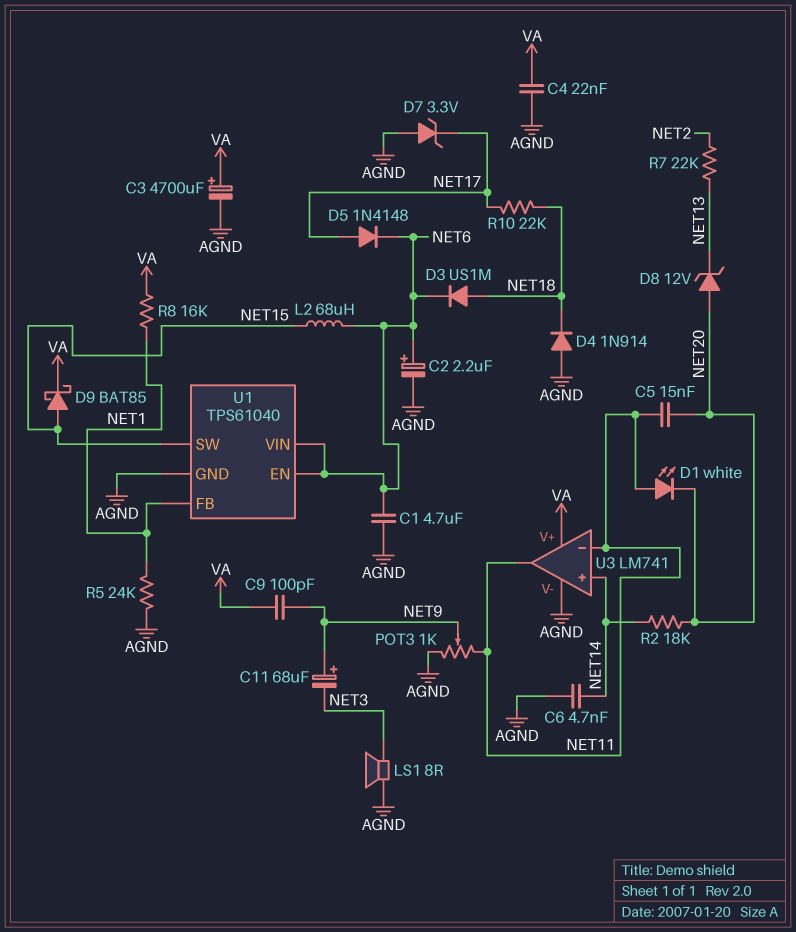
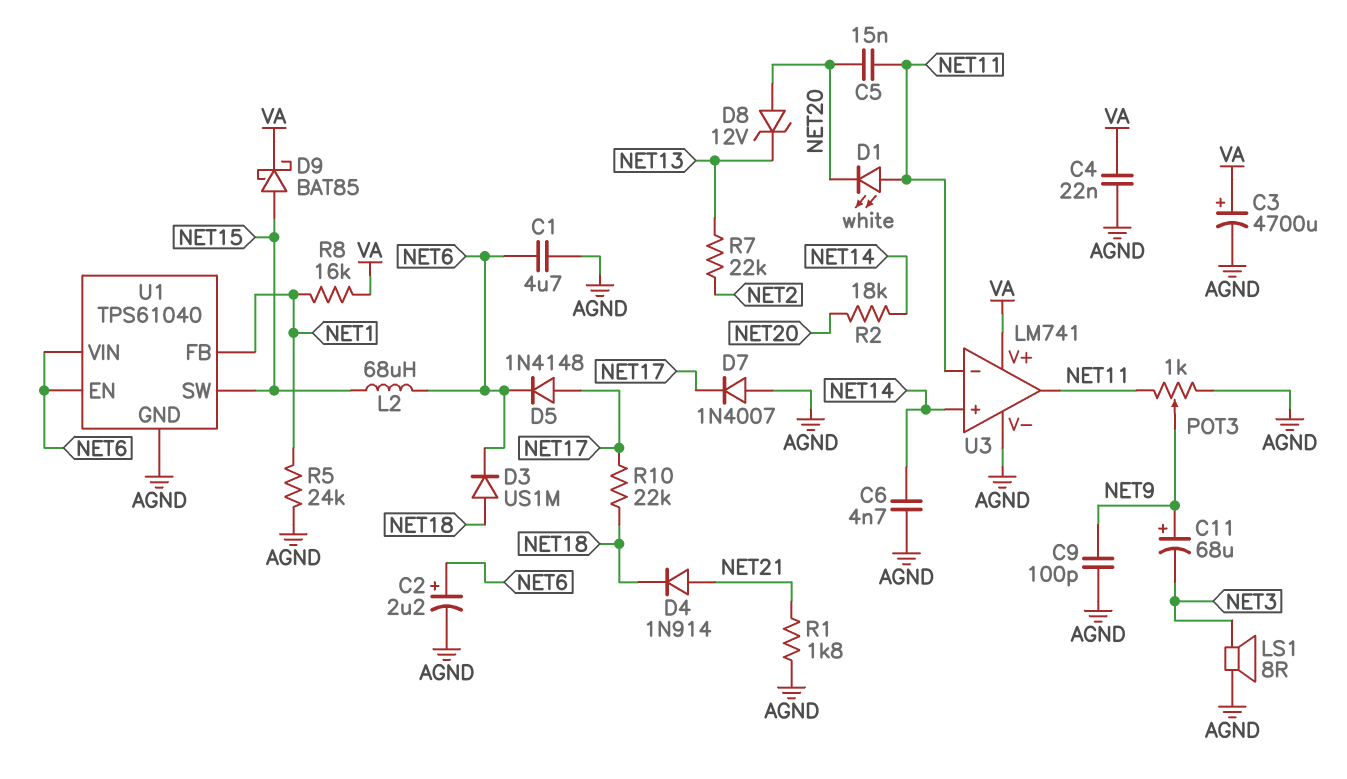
C9: 100pF (NET9, VA) -> 100pF (AGND, NET9)
D4: diode 1N914 (A AGND, K NET18) -> diode 1N914 (A NET21, K NET18)
D7: zener 3.3V (A AGND, K NET17) -> diode 1N4007 (A AGND, K NET17)
R1: none -> 1.8k (AGND, NET21)

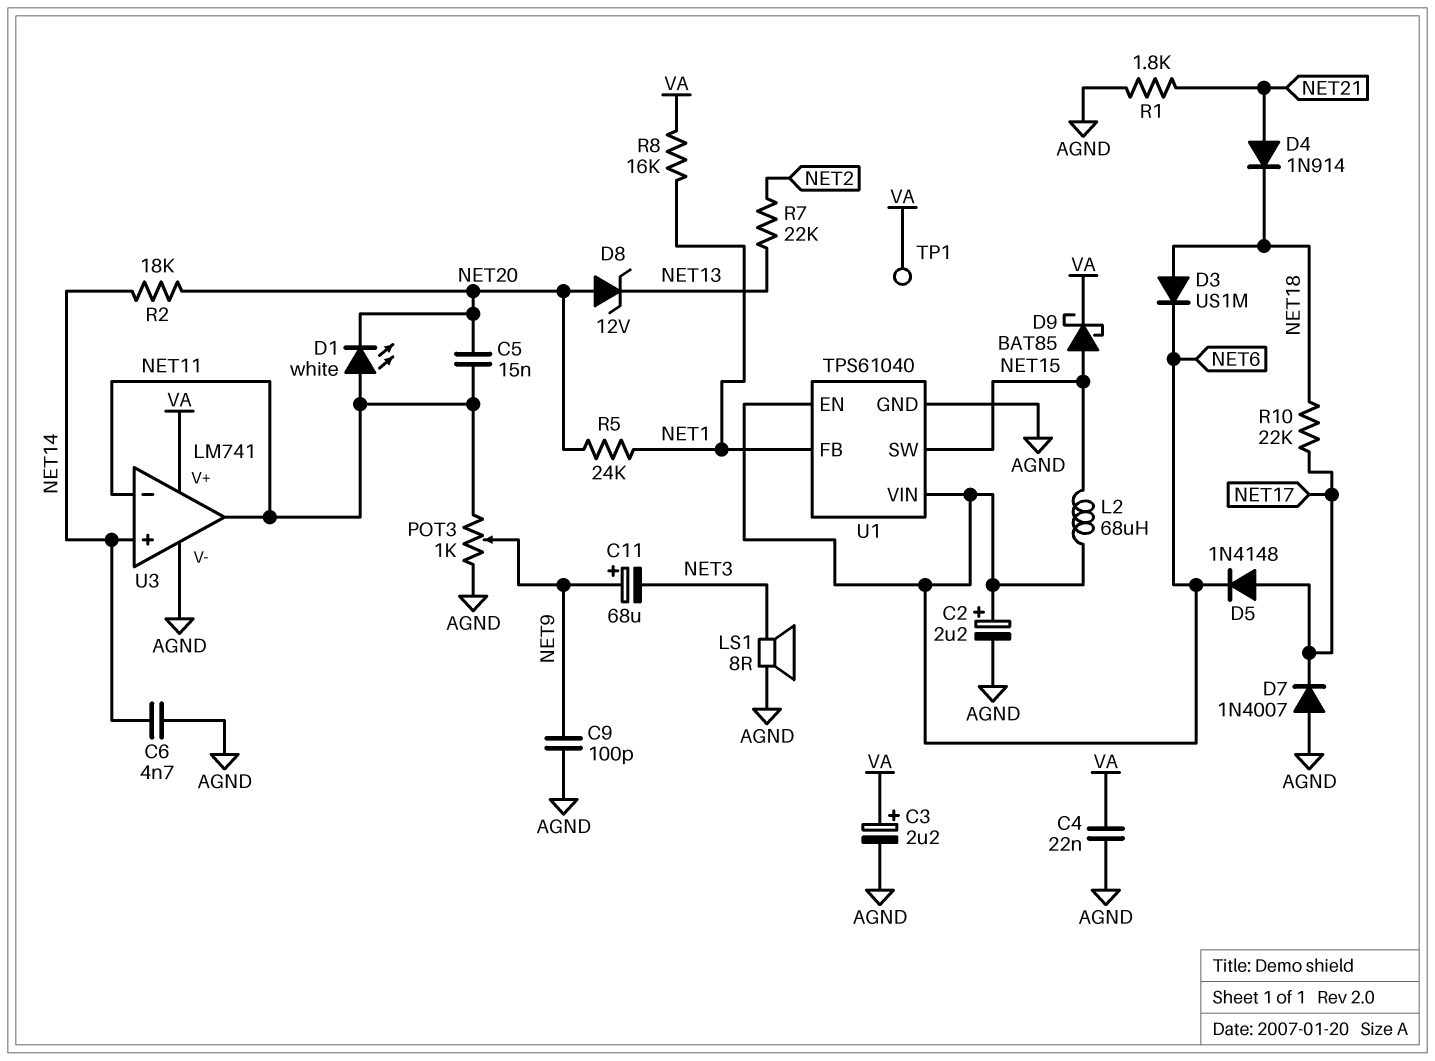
C1: 4.7uF (AGND, NET6) -> none
C3: 4700uF (plus VA, minus AGND) -> 2.2uF (plus VA, minus AGND)
R5: 24k (AGND, NET1) -> 24k (NET1, NET20)
TP1: none -> test point (VA)

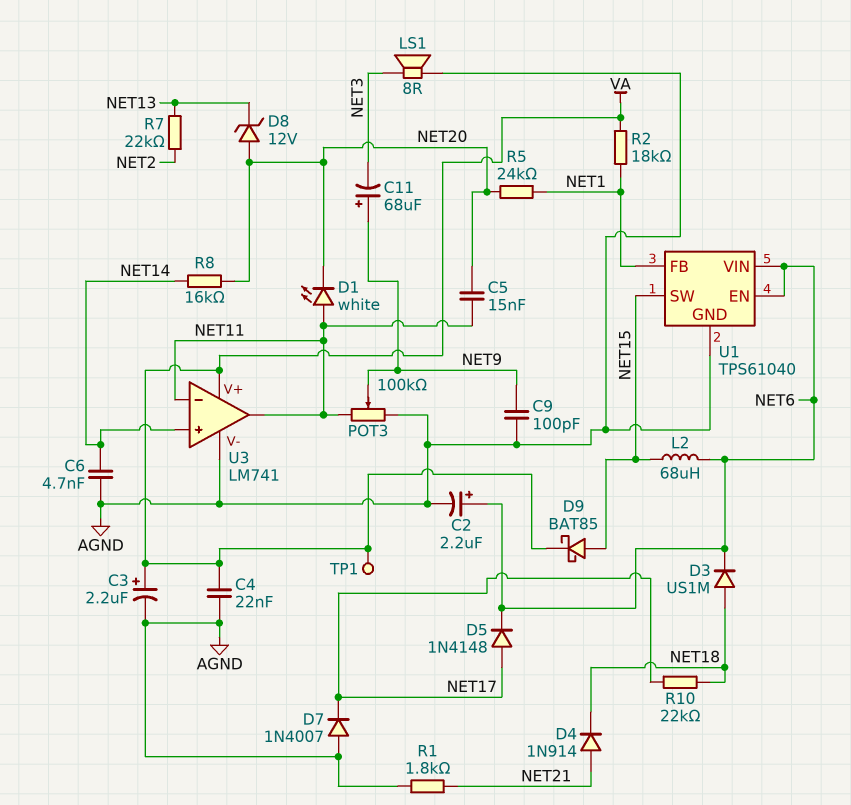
POT3: 1k (AGND, NET11, wiper NET9) -> 100k (AGND, NET11, wiper NET9)
R2: 18k (NET14, NET20) -> 18k (NET1, VA)
R8: 16k (NET1, VA) -> 16k (NET14, NET20)

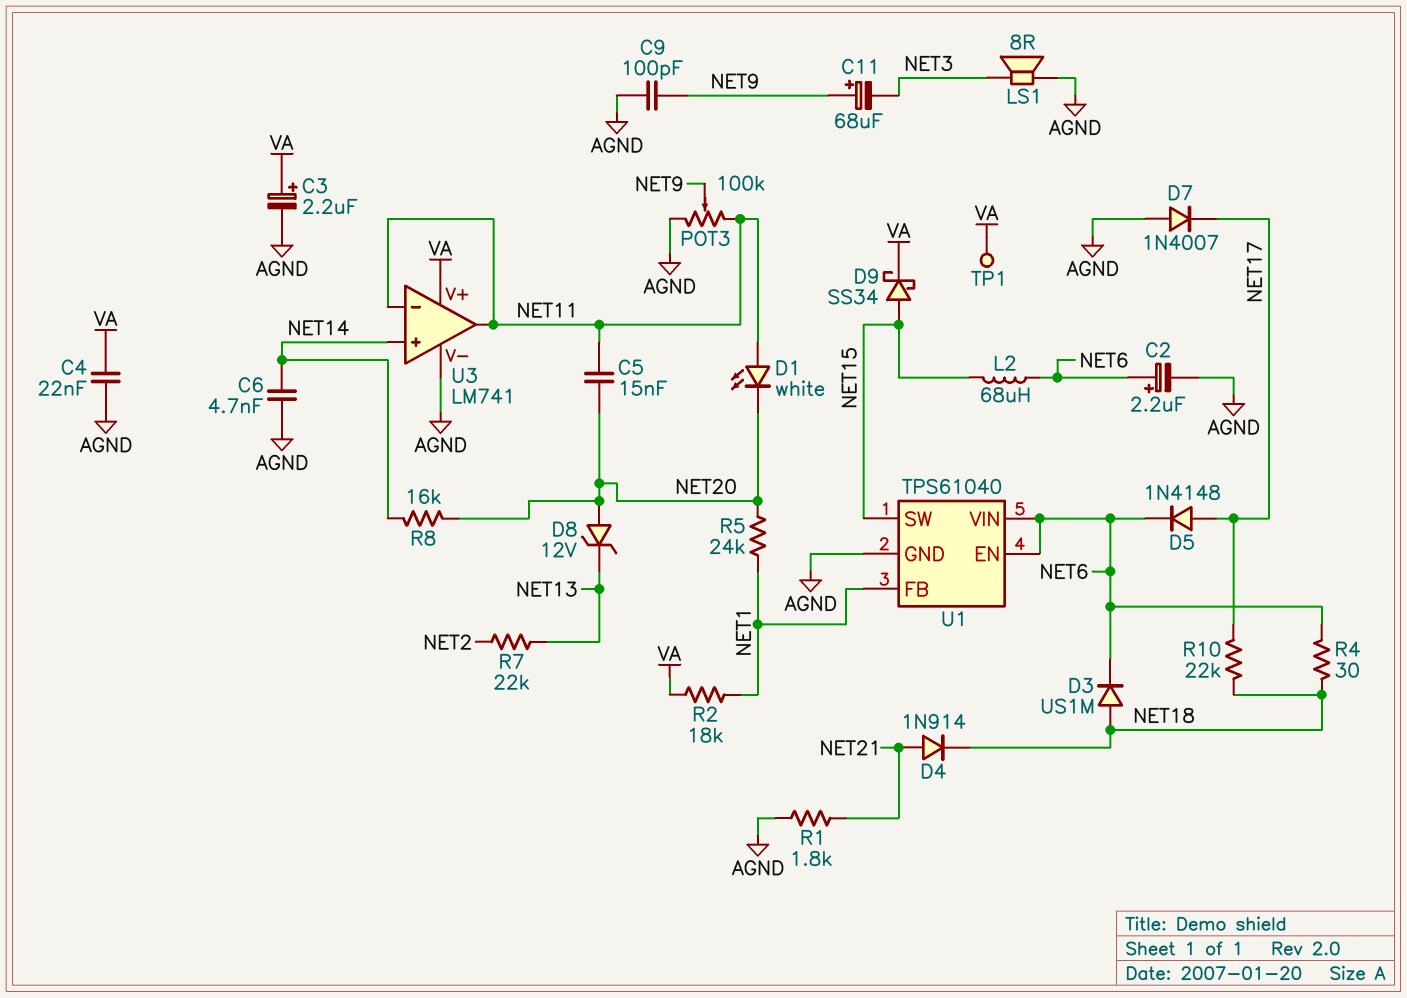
D9: schottky BAT85 (A NET15, K VA) -> schottky SS34 (A NET15, K VA)
R4: none -> 30 (NET6, NET18)

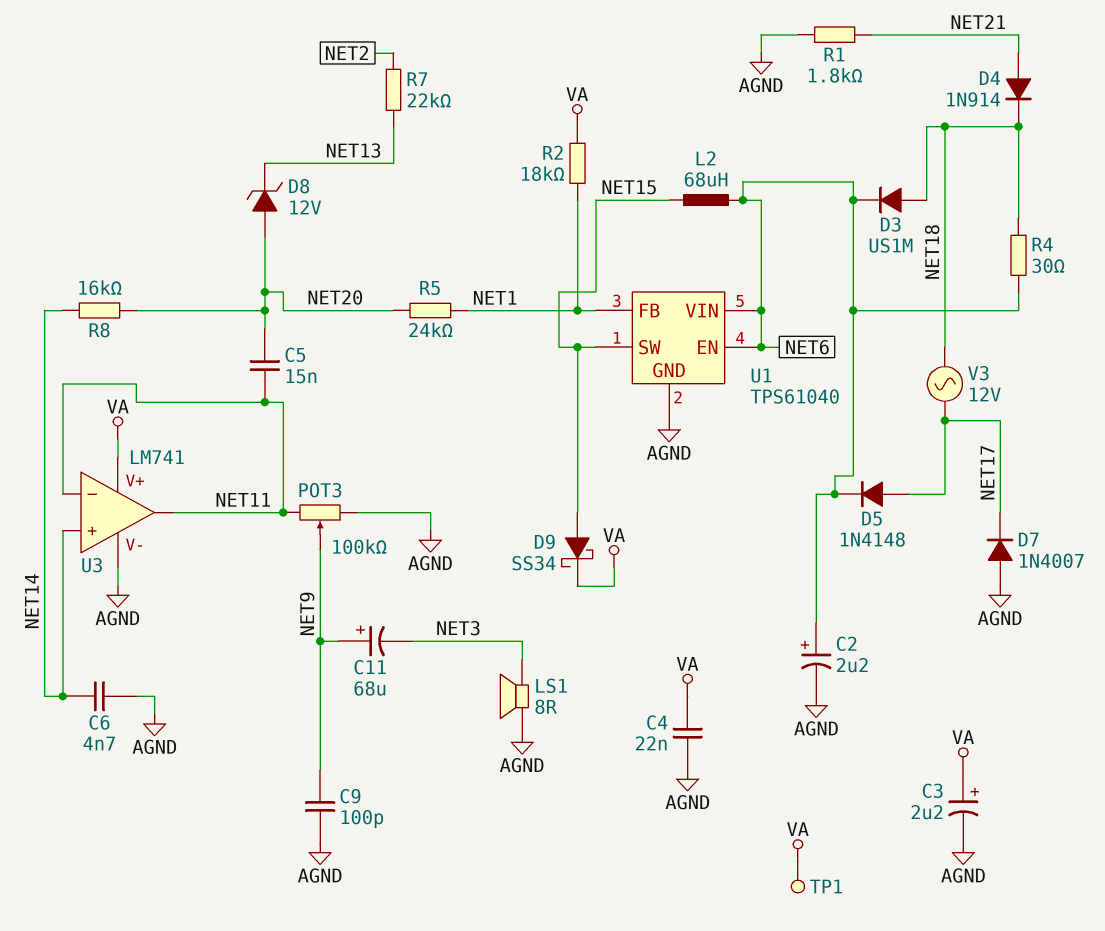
D1: LED white (A NET11, K NET20) -> none
R10: 22k (NET17, NET18) -> none
V3: none -> AC 12V (NET17, NET18)

